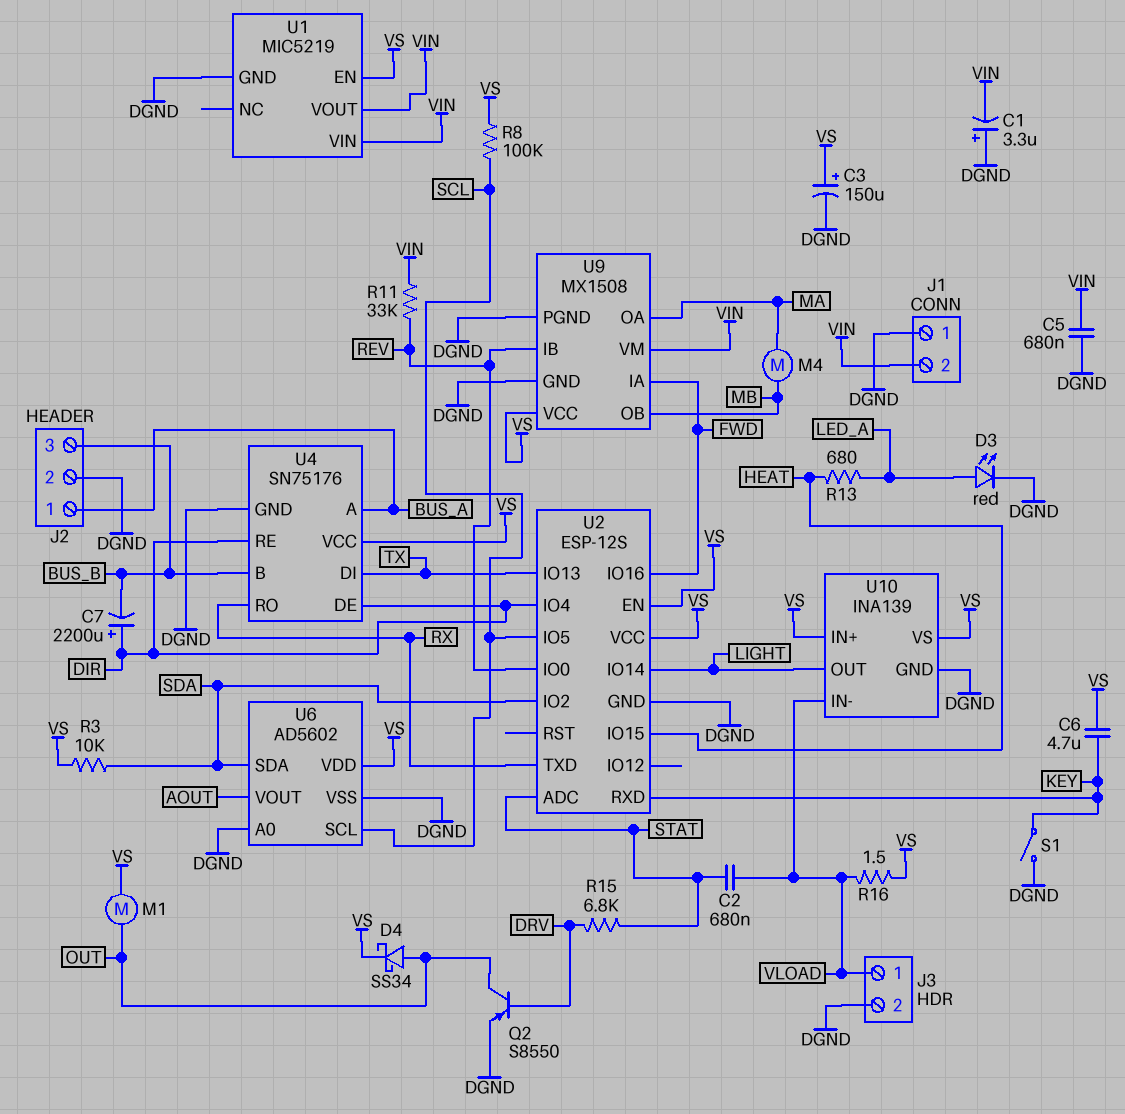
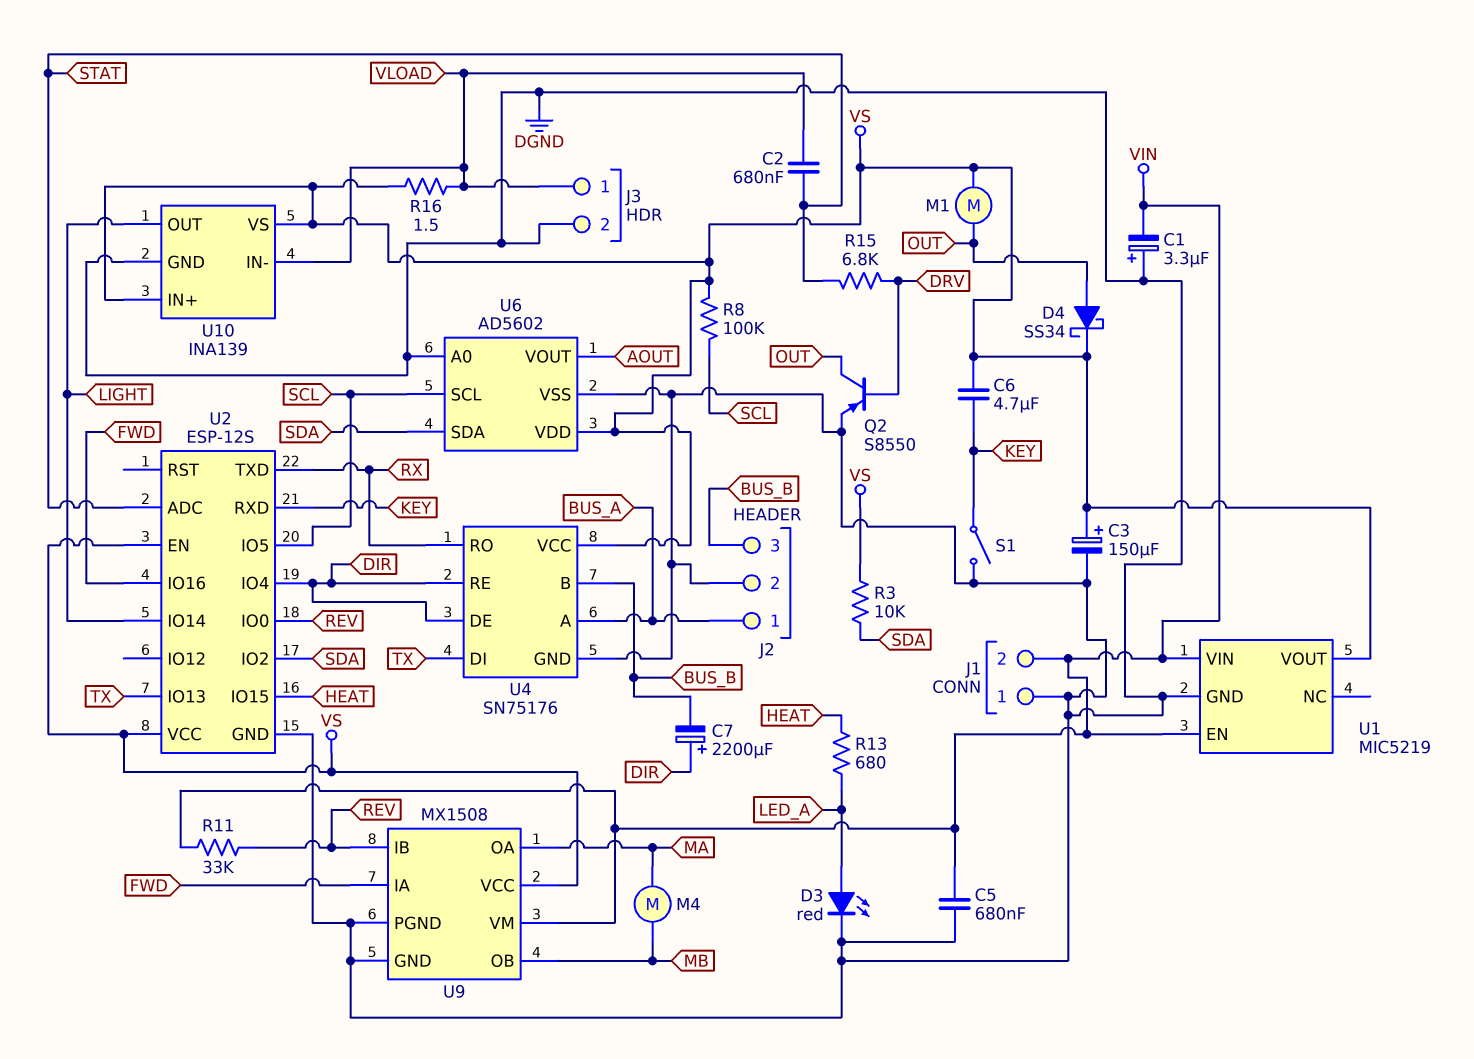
U1 pin EN: VS -> VIN
U1 pin VOUT: VIN -> VS

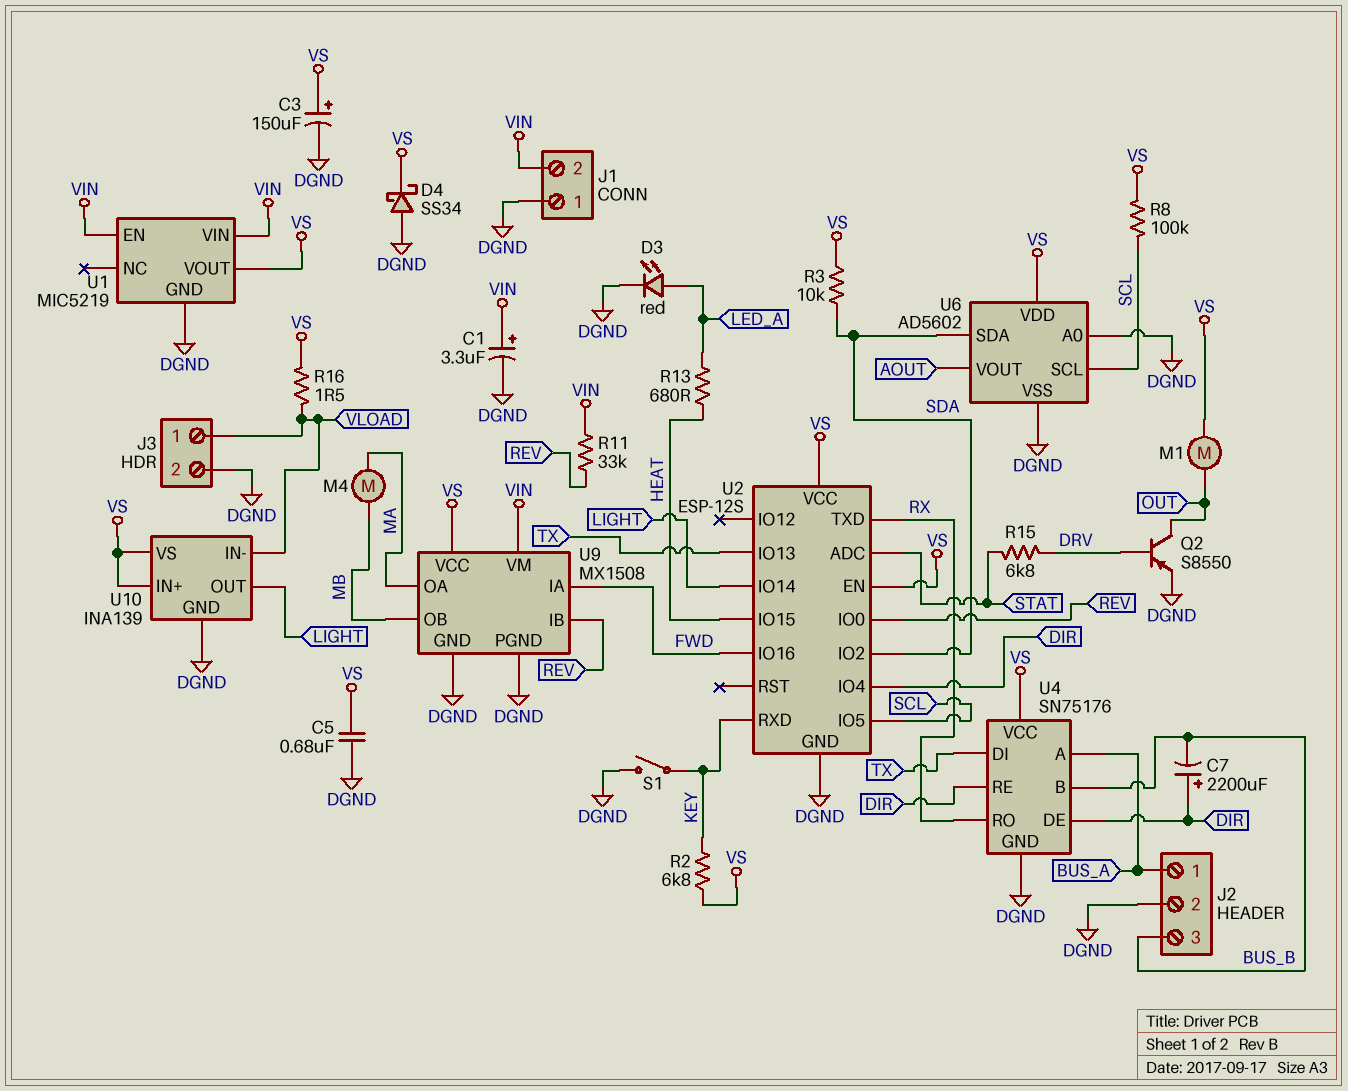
C1: 3.3uF (plus DGND, minus VIN) -> 3.3uF (plus VIN, minus DGND)
C2: 680nF (STAT, VLOAD) -> none
C5: 680nF (DGND, VIN) -> 680nF (DGND, VS)
C6: 4.7uF (KEY, VS) -> none
D4: schottky SS34 (A OUT, K VS) -> schottky SS34 (A DGND, K VS)
R2: none -> 6.8k (KEY, VS)

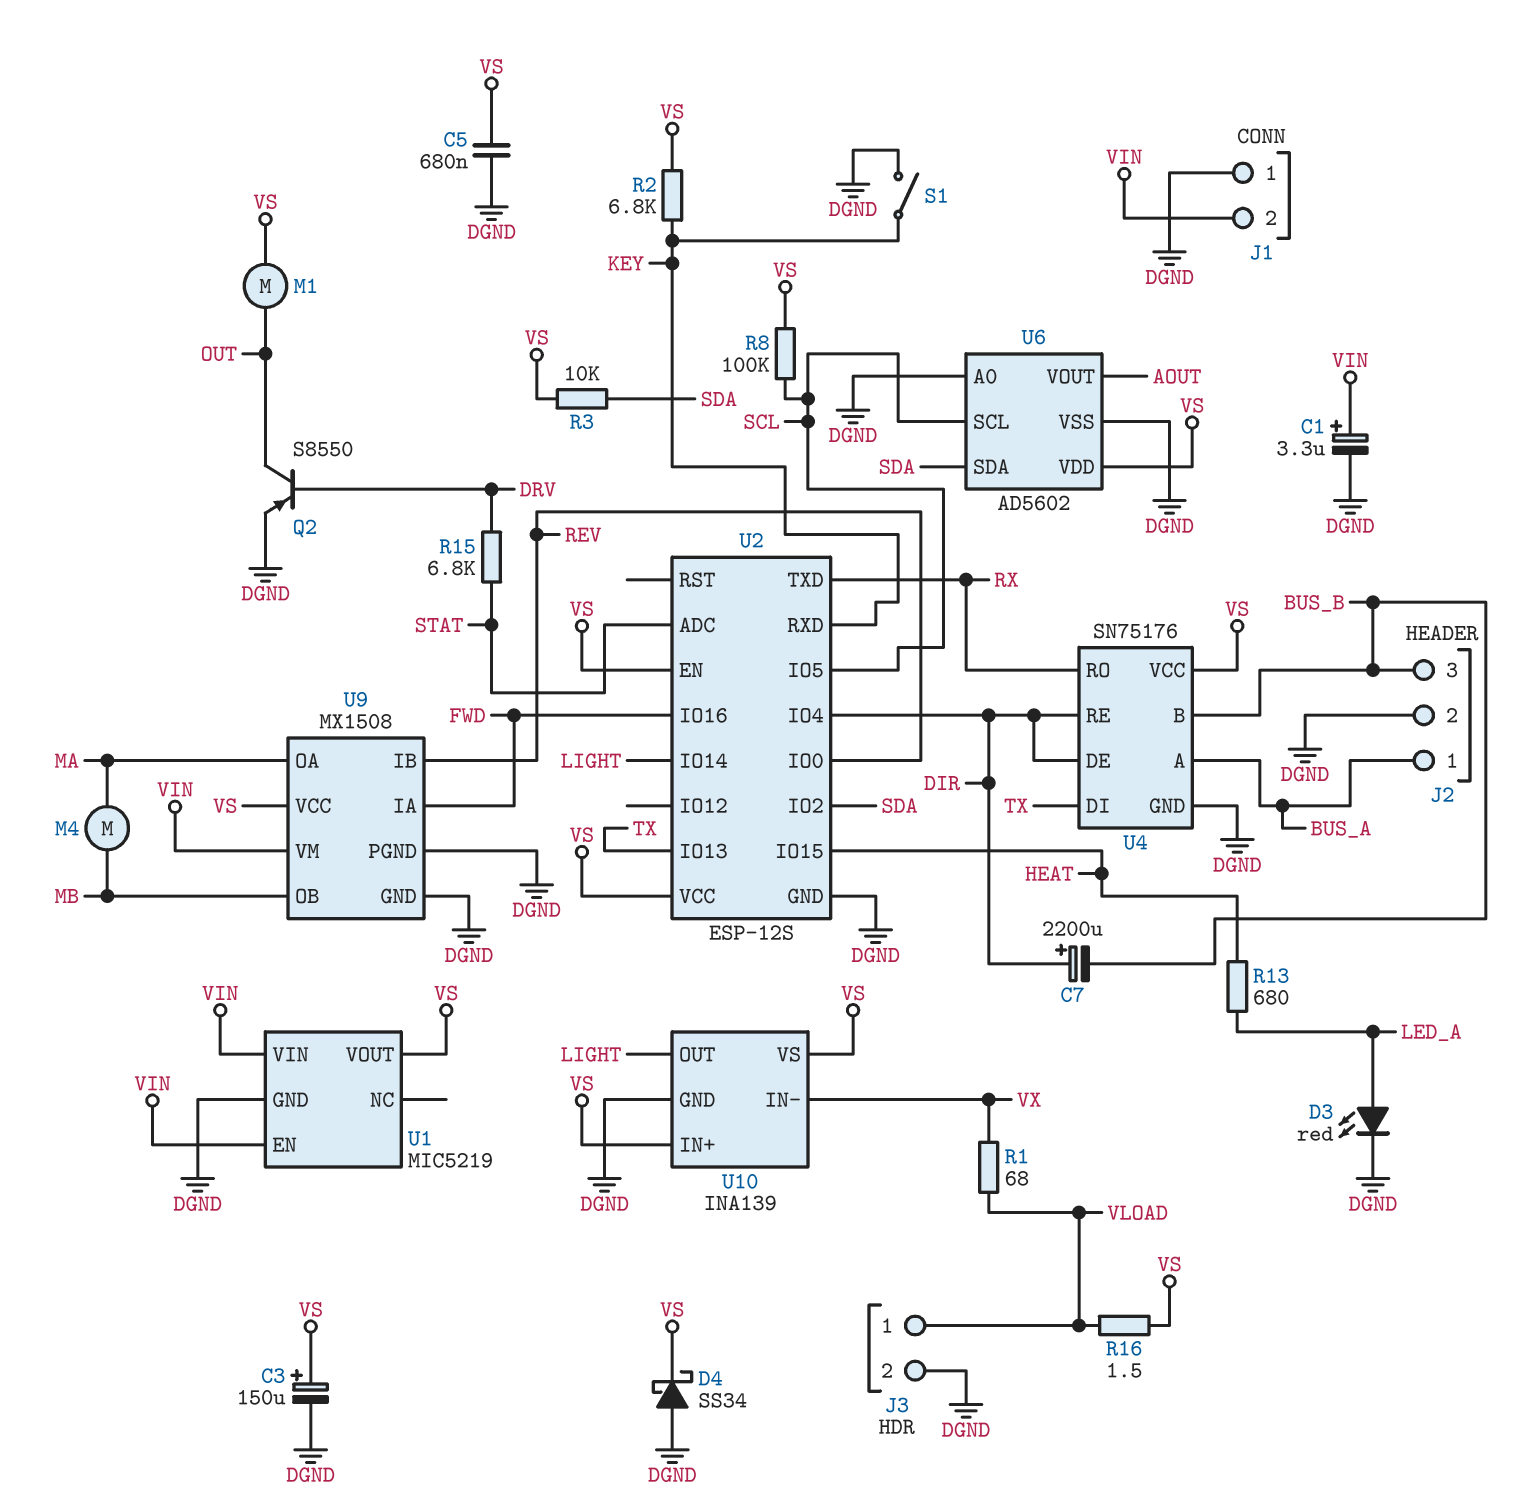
R1: none -> 68 (VLOAD, VX)
R11: 33k (REV, VIN) -> none
U10 pin IN-: VLOAD -> VX

